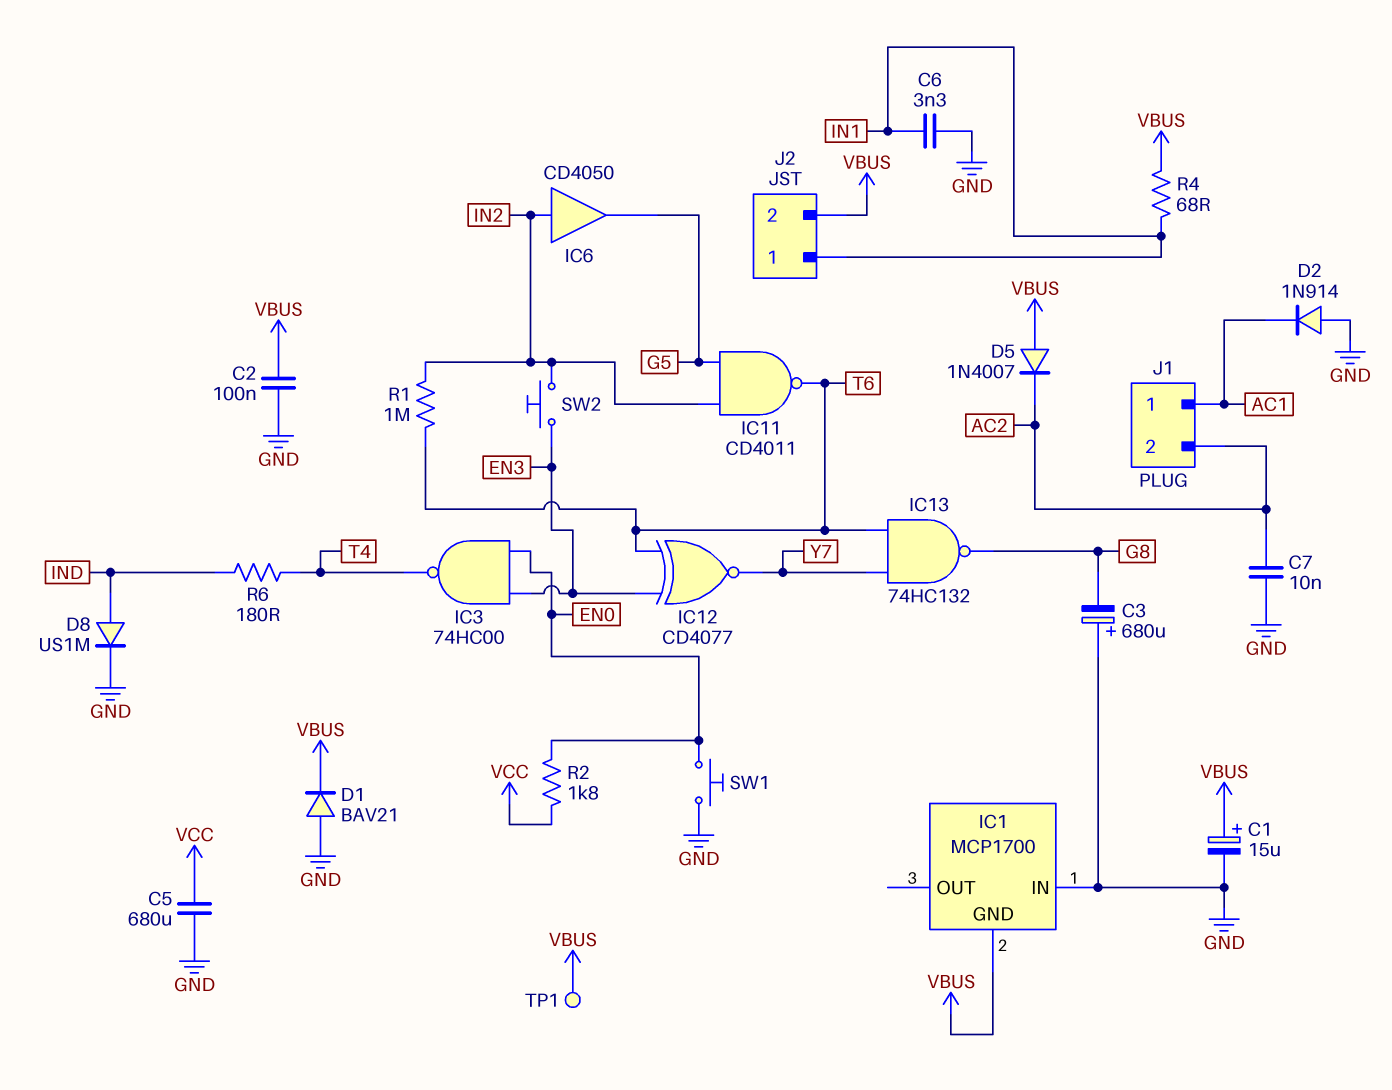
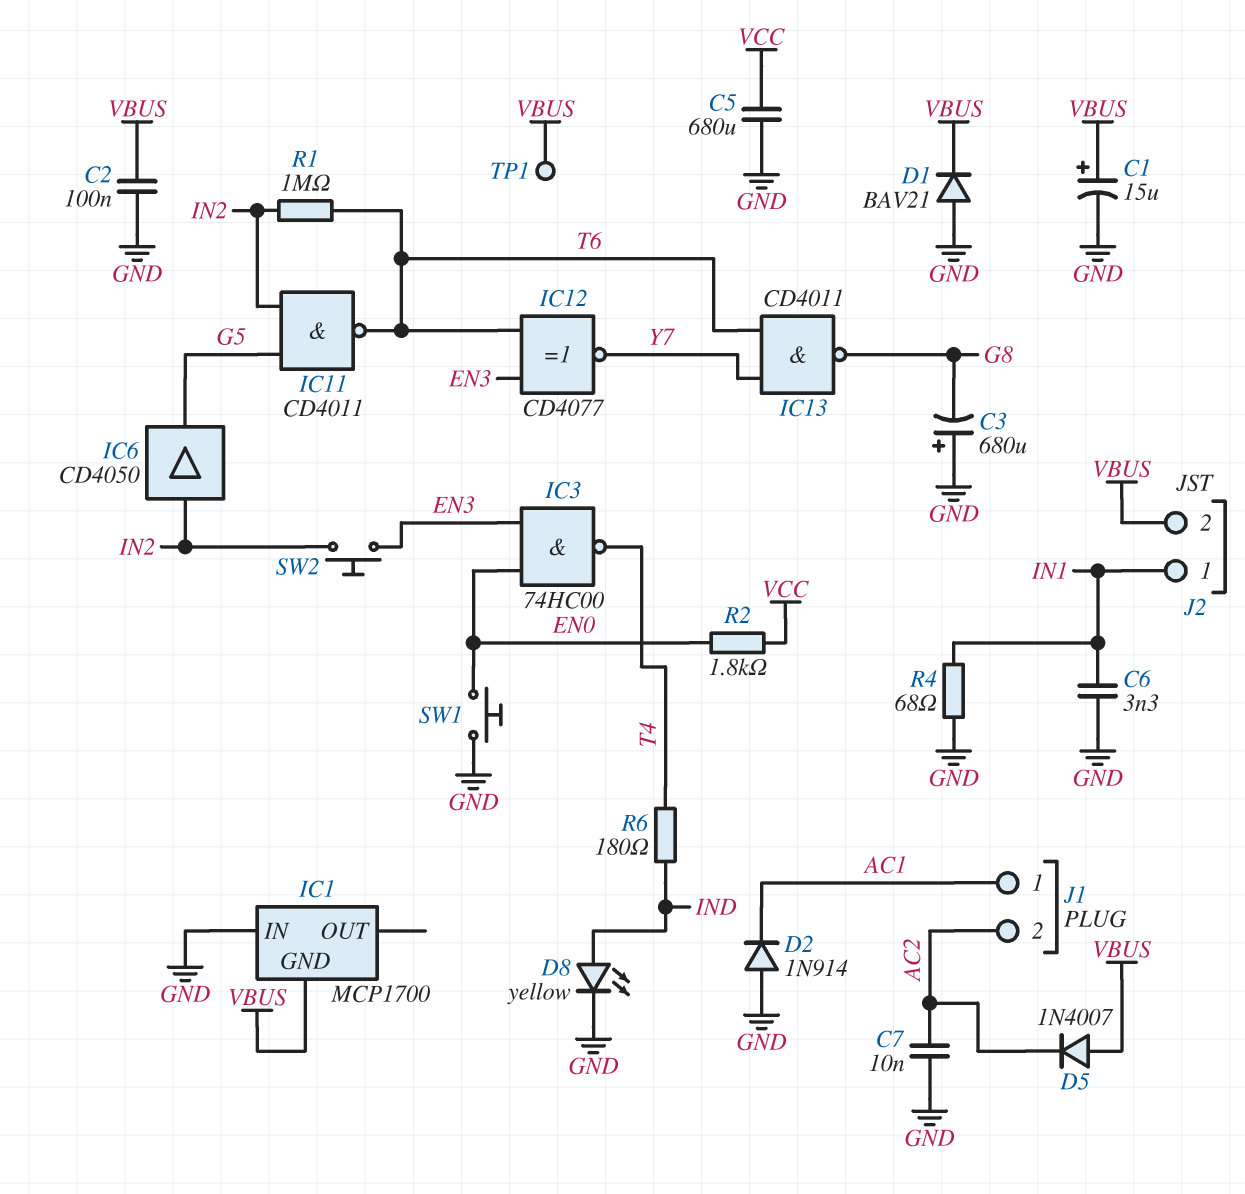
D8: diode US1M (A IND, K GND) -> LED yellow (A IND, K GND)
IC13: NAND 74HC132 (in T6, in Y7, out G8) -> NAND CD4011 (in T6, in Y7, out G8)
R4: 68 (IN1, VBUS) -> 68 (GND, IN1)

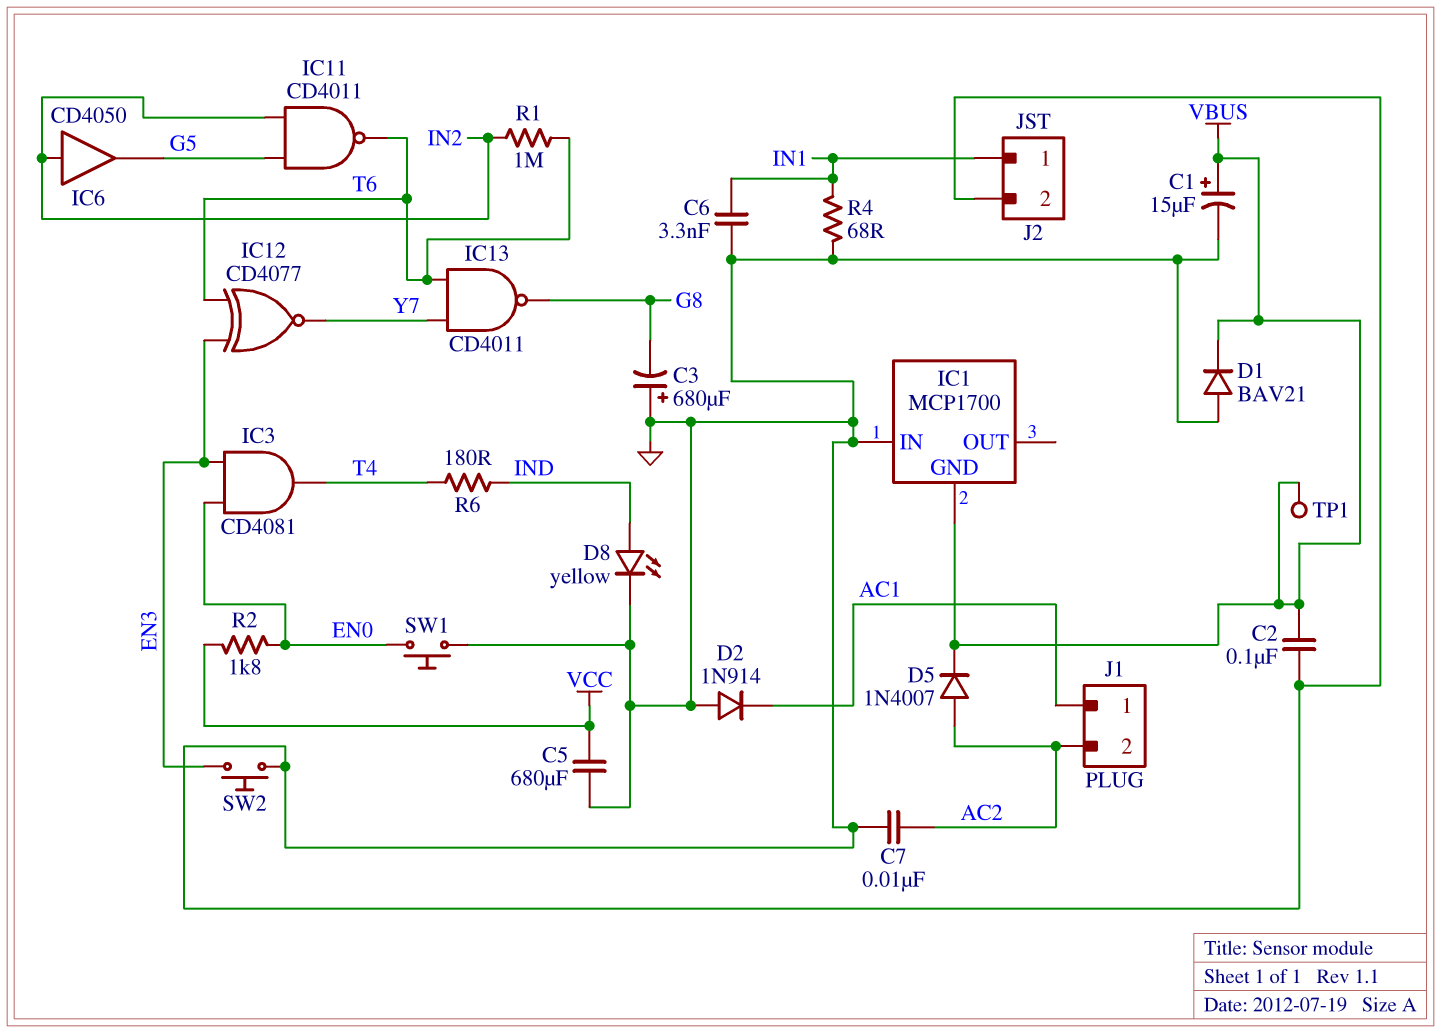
D5: diode 1N4007 (A VBUS, K AC2) -> diode 1N4007 (A AC2, K VBUS)
IC3: NAND 74HC00 (in EN0, in EN3, out T4) -> AND CD4081 (in EN0, in EN3, out T4)
J2 pin 2: VBUS -> GND
SW2: button (EN3, IN2) -> button (EN3, GND)

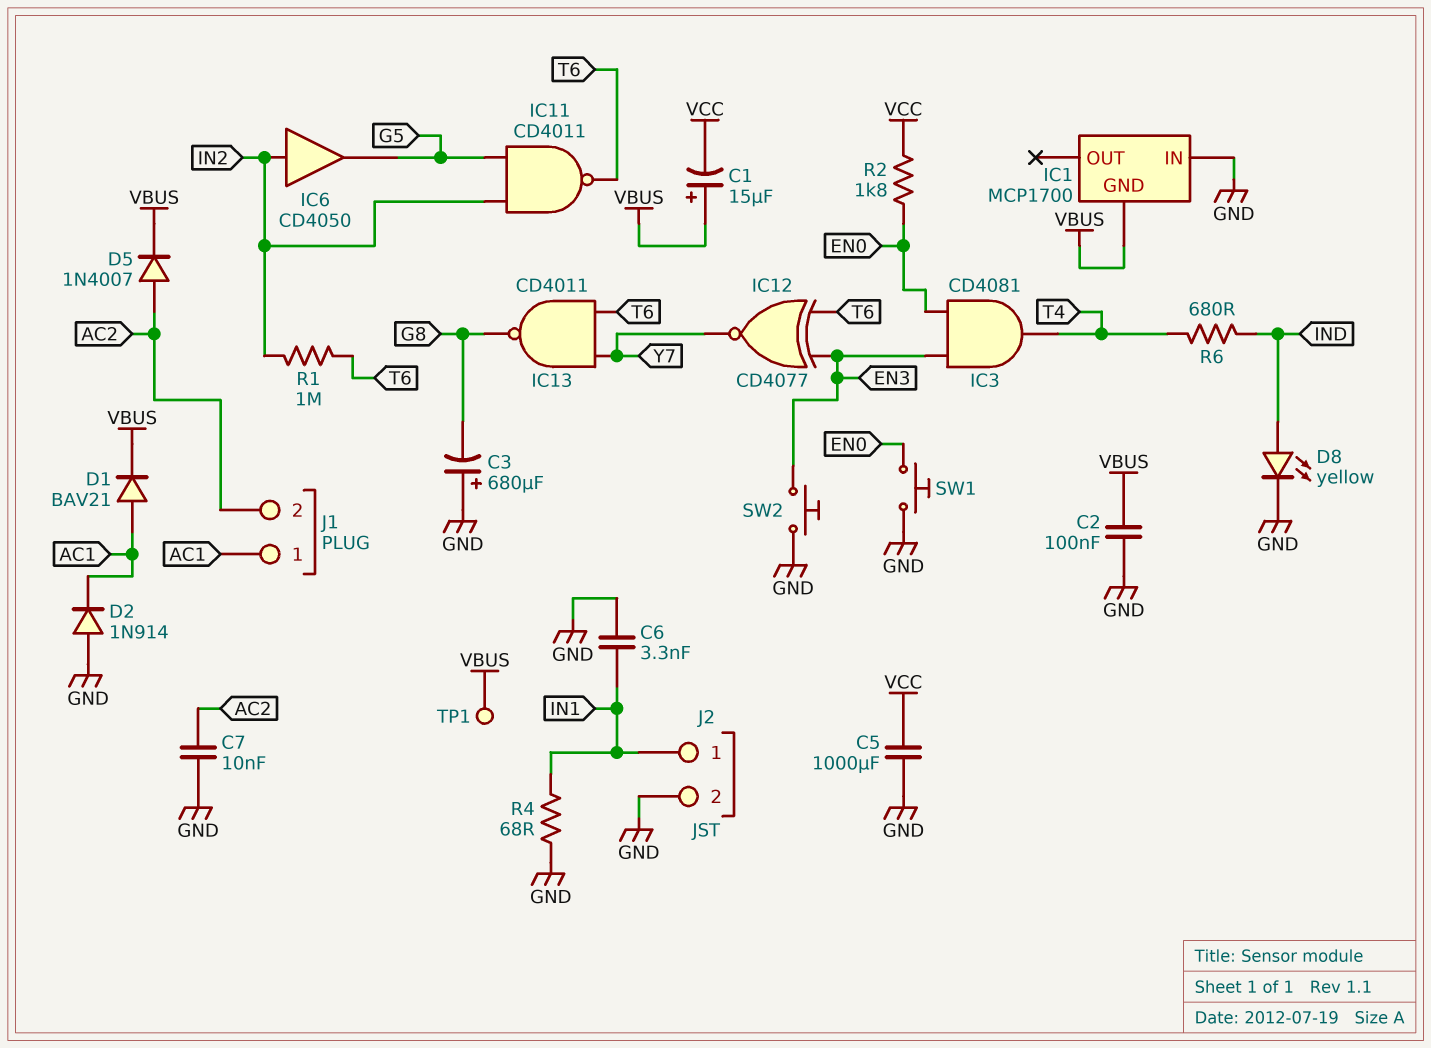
C1: 15uF (plus VBUS, minus GND) -> 15uF (plus VBUS, minus VCC)
C5: 680uF (GND, VCC) -> 1000uF (GND, VCC)
D1: diode BAV21 (A GND, K VBUS) -> diode BAV21 (A AC1, K VBUS)
R6: 180 (IND, T4) -> 680 (IND, T4)

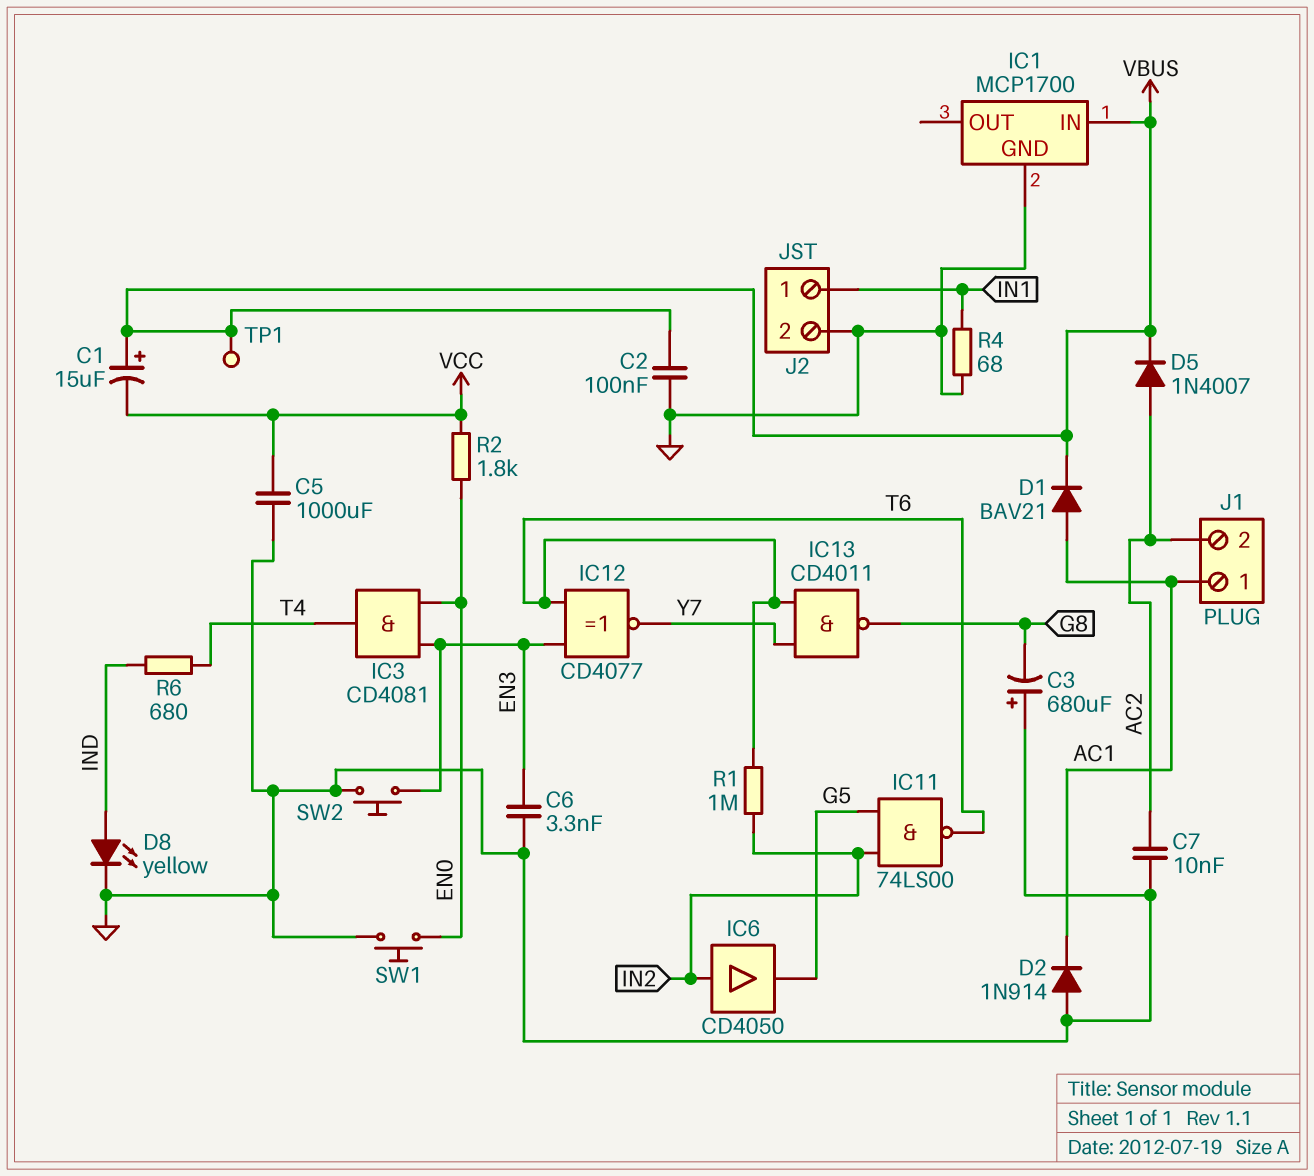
C6: 3.3nF (GND, IN1) -> 3.3nF (EN3, GND)
IC1 pin GND: VBUS -> GND
IC1 pin IN: GND -> VBUS
IC11: NAND CD4011 (in G5, in IN2, out T6) -> NAND 74LS00 (in G5, in IN2, out T6)

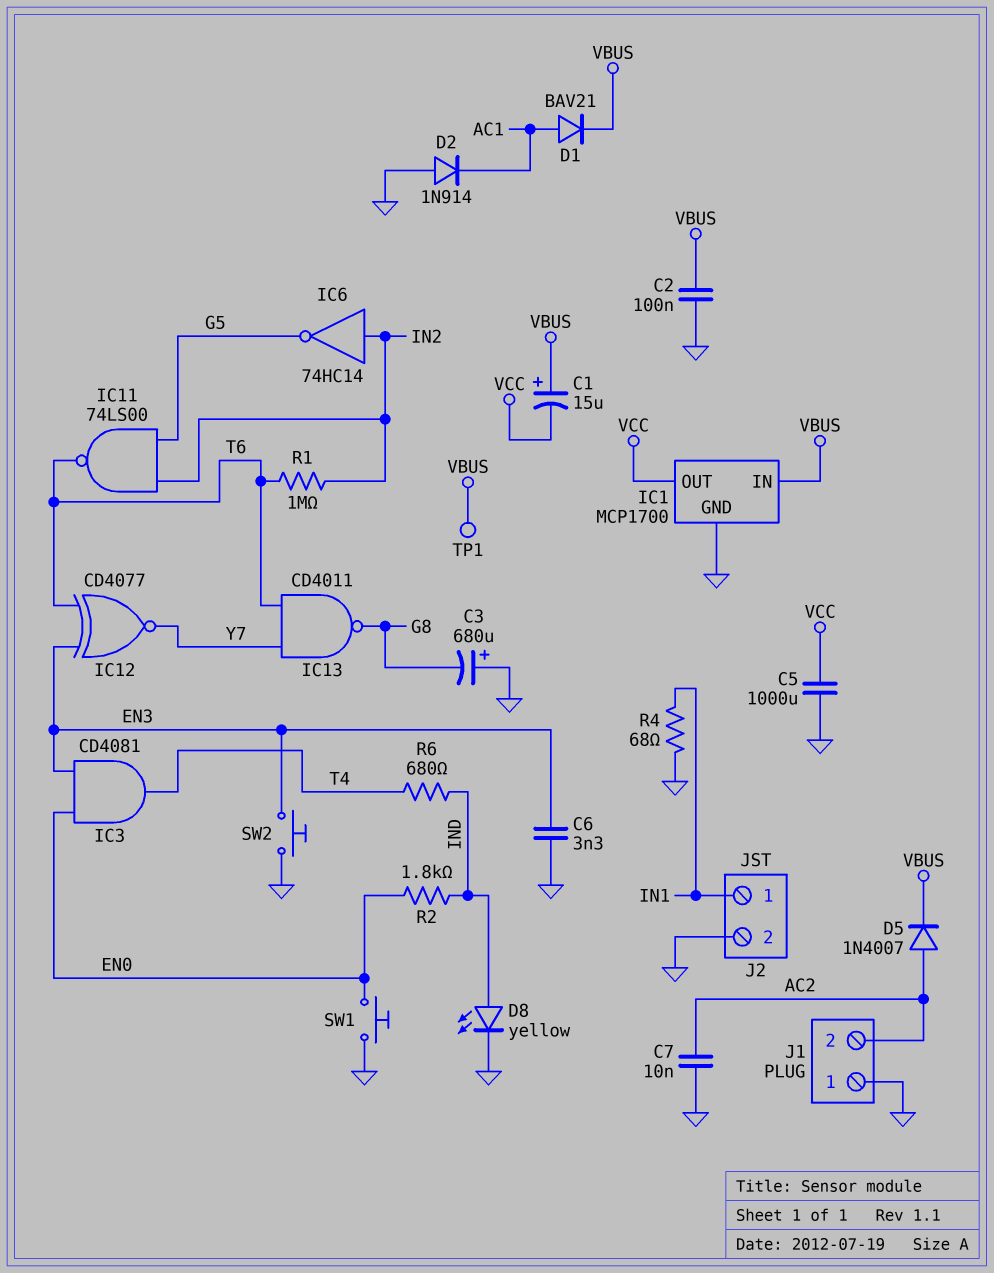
IC1 pin OUT: none -> VCC
IC6: buffer CD4050 (in IN2, out G5) -> NOT 74HC14 (in IN2, out G5)
J1 pin 1: AC1 -> GND
R2: 1.8k (EN0, VCC) -> 1.8k (EN0, IND)

